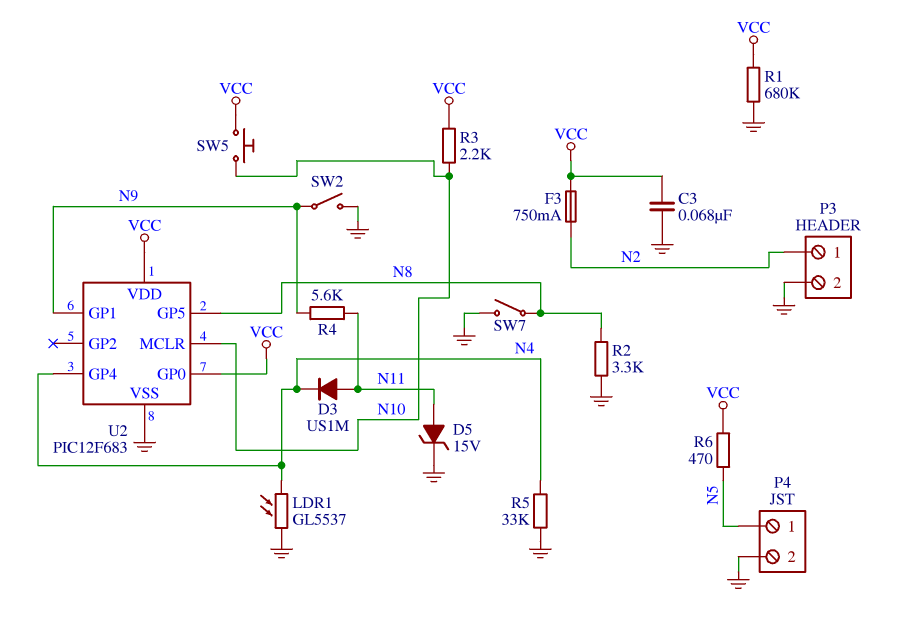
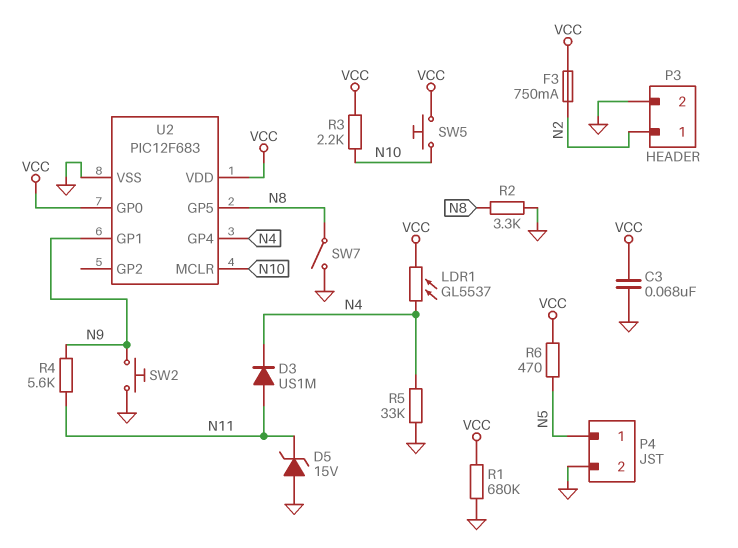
D5: zener 15V (A N11, K GND) -> zener 15V (A GND, K N11)
LDR1: GL5537 (GND, N4) -> GL5537 (N4, VCC)
SW2: switch (GND, N9) -> button (GND, N9)

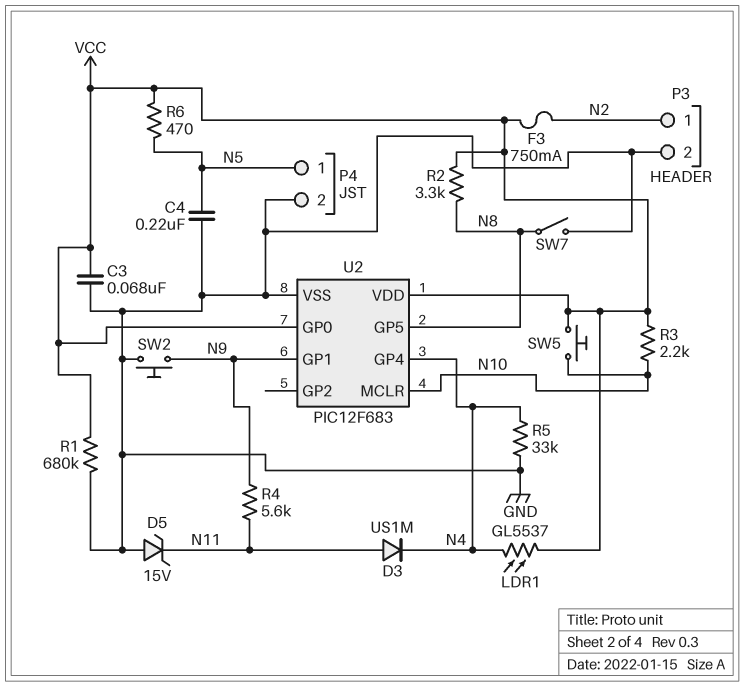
C4: none -> 220nF (GND, N5)
R2: 3.3k (GND, N8) -> 3.3k (N8, VCC)

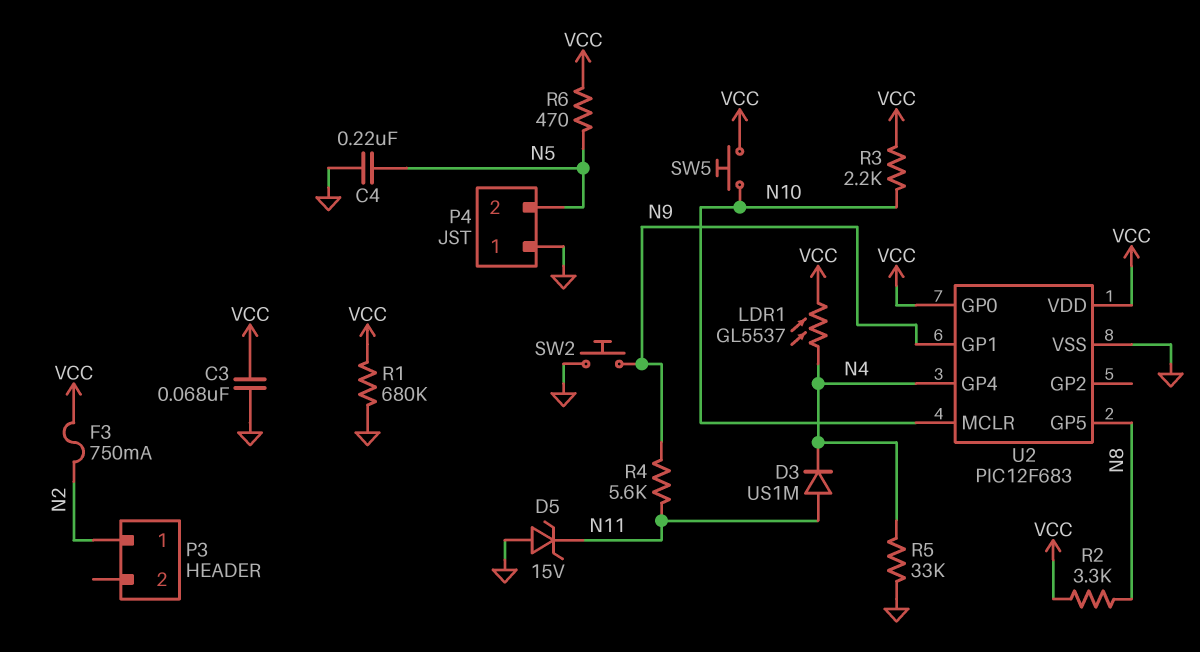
P3 pin 2: GND -> none
P4 pin 1: N5 -> GND
P4 pin 2: GND -> N5
SW7: switch (GND, N8) -> none

